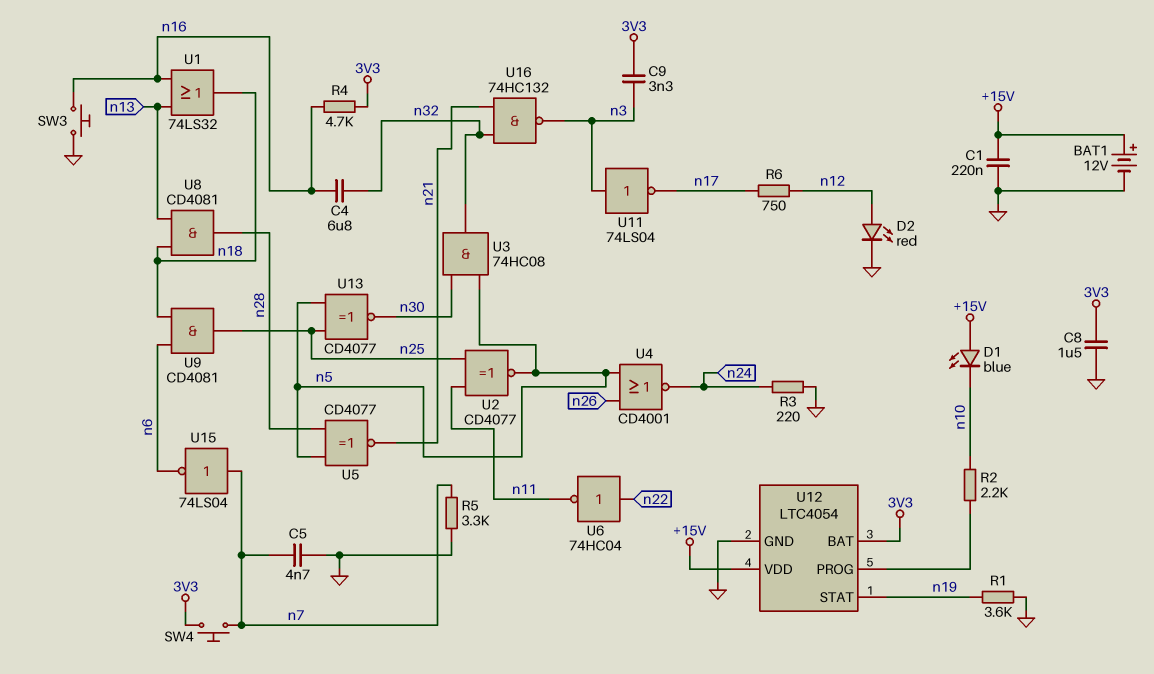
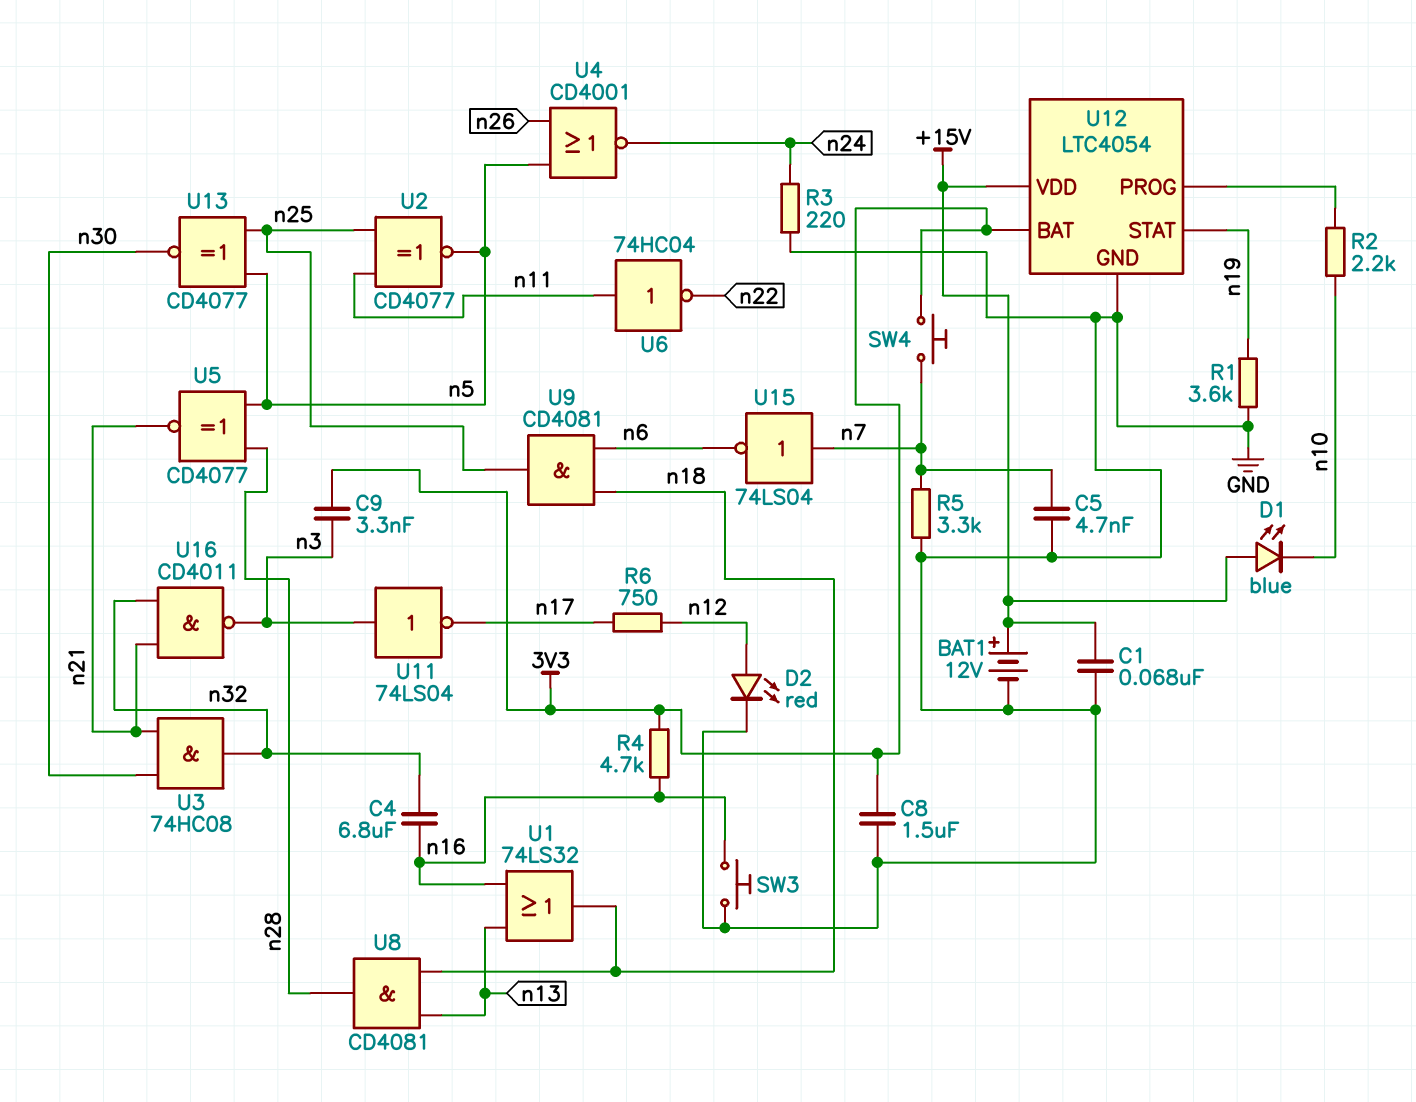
C1: 220nF (+15V, GND) -> 68nF (+15V, GND)
U3: AND 74HC08 (in n5, in n30, out n32) -> AND 74HC08 (in n21, in n30, out n32)
U6: NOT 74HC04 (in n22, out n11) -> NOT 74HC04 (in n11, out n22)
U16: NAND 74HC132 (in n21, in n32, out n3) -> NAND CD4011 (in n21, in n32, out n3)

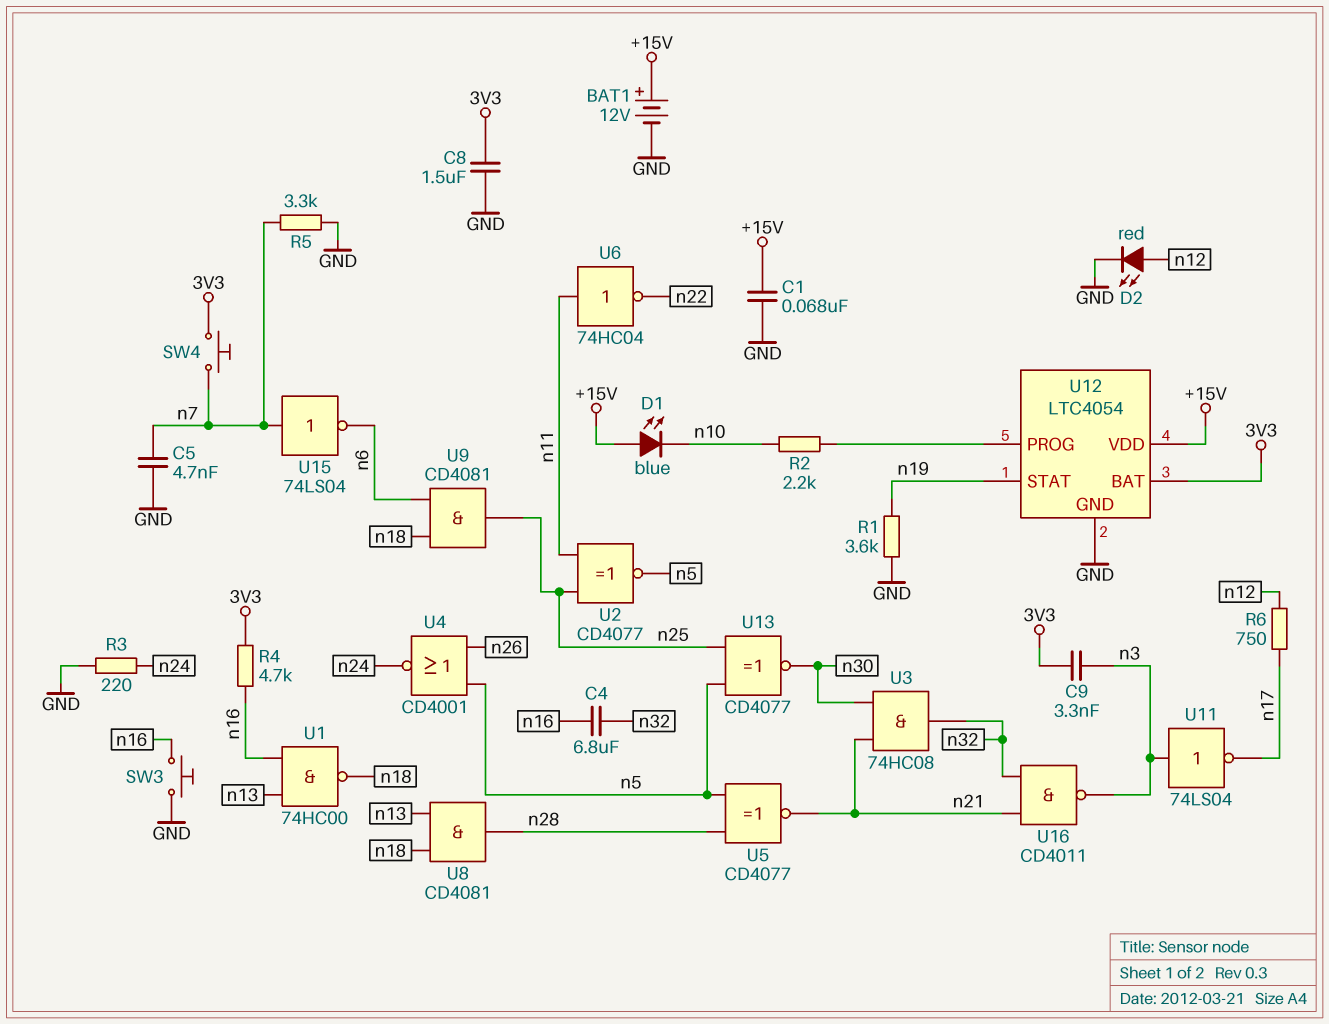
U1: OR 74LS32 (in n13, in n16, out n18) -> NAND 74HC00 (in n13, in n16, out n18)

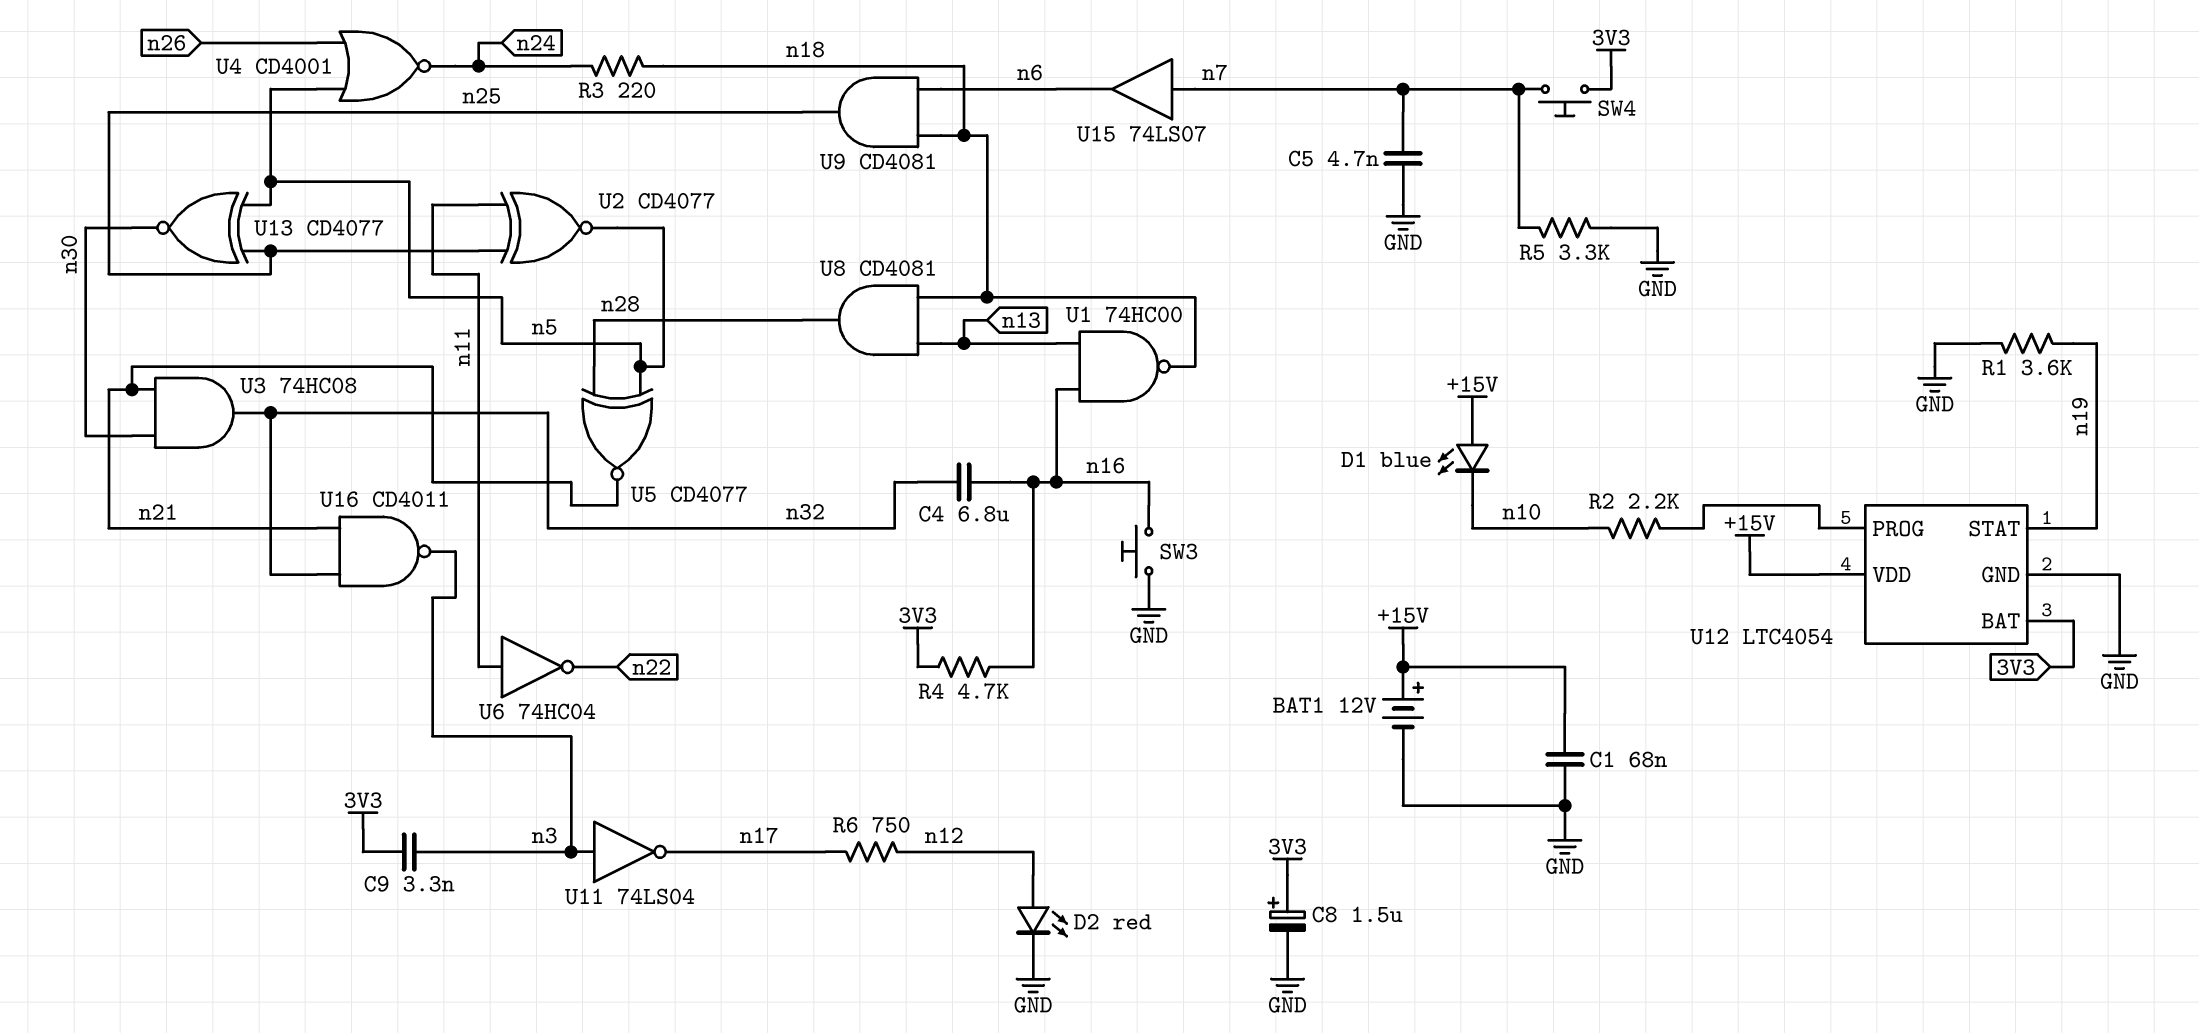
C8: 1.5uF (3V3, GND) -> 1.5uF (plus 3V3, minus GND)
R3: 220 (GND, n24) -> 220 (n18, n24)
U15: NOT 74LS04 (in n7, out n6) -> buffer 74LS07 (in n7, out n6)

